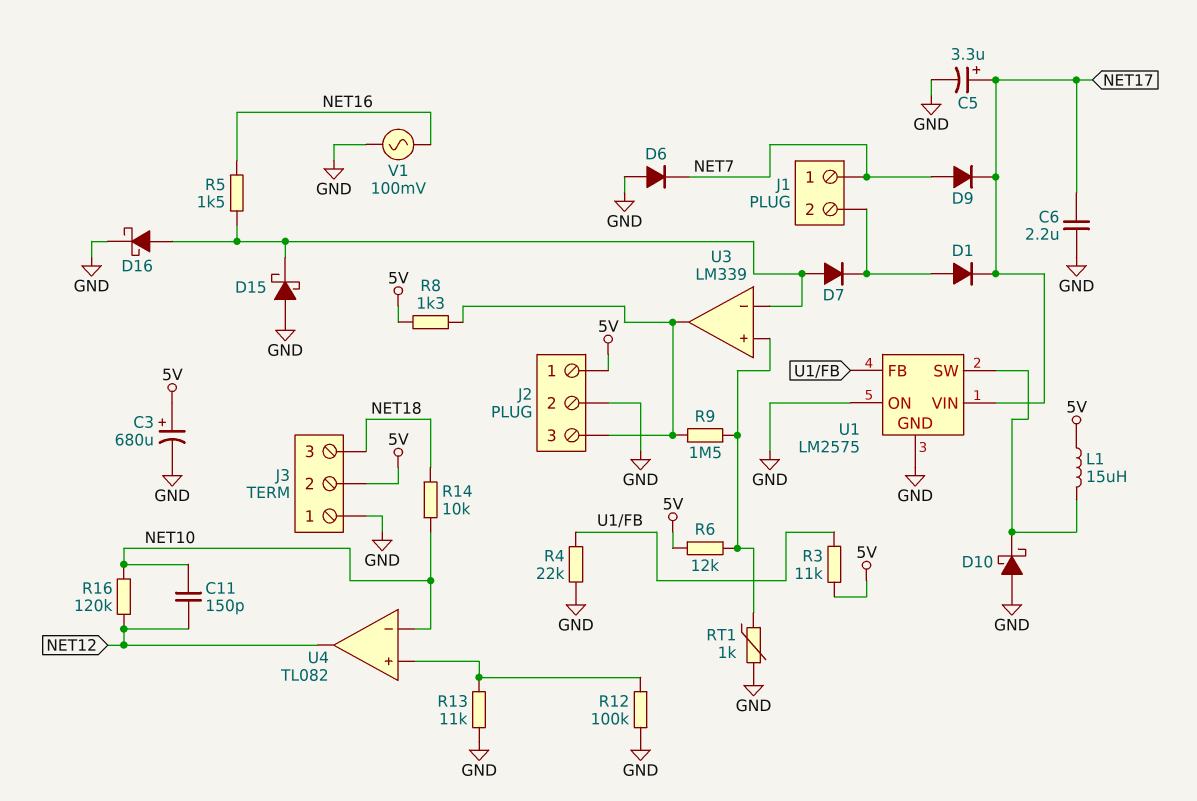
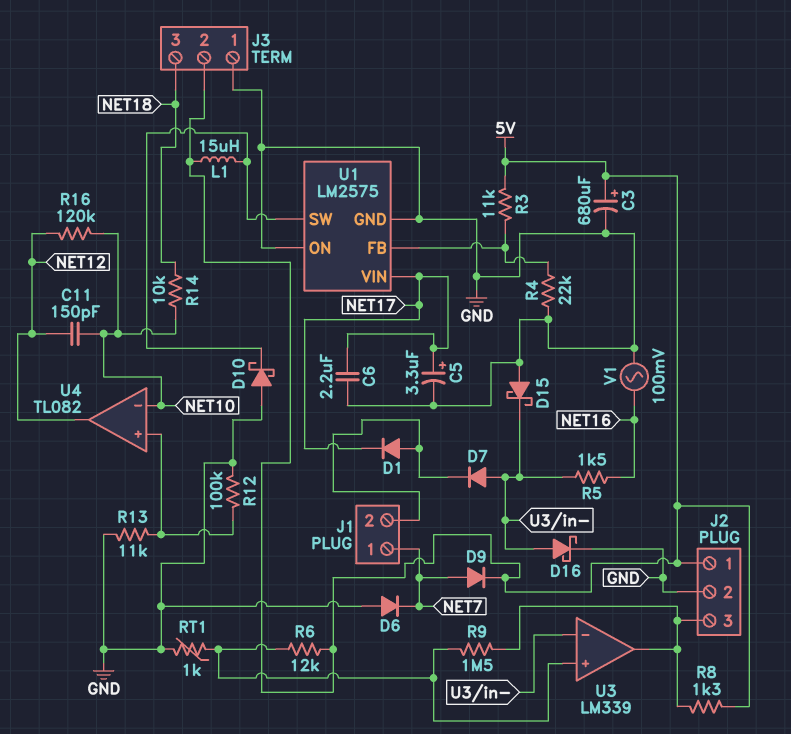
D9: diode (A NET7, K NET17) -> diode (A NET7, K 5V)

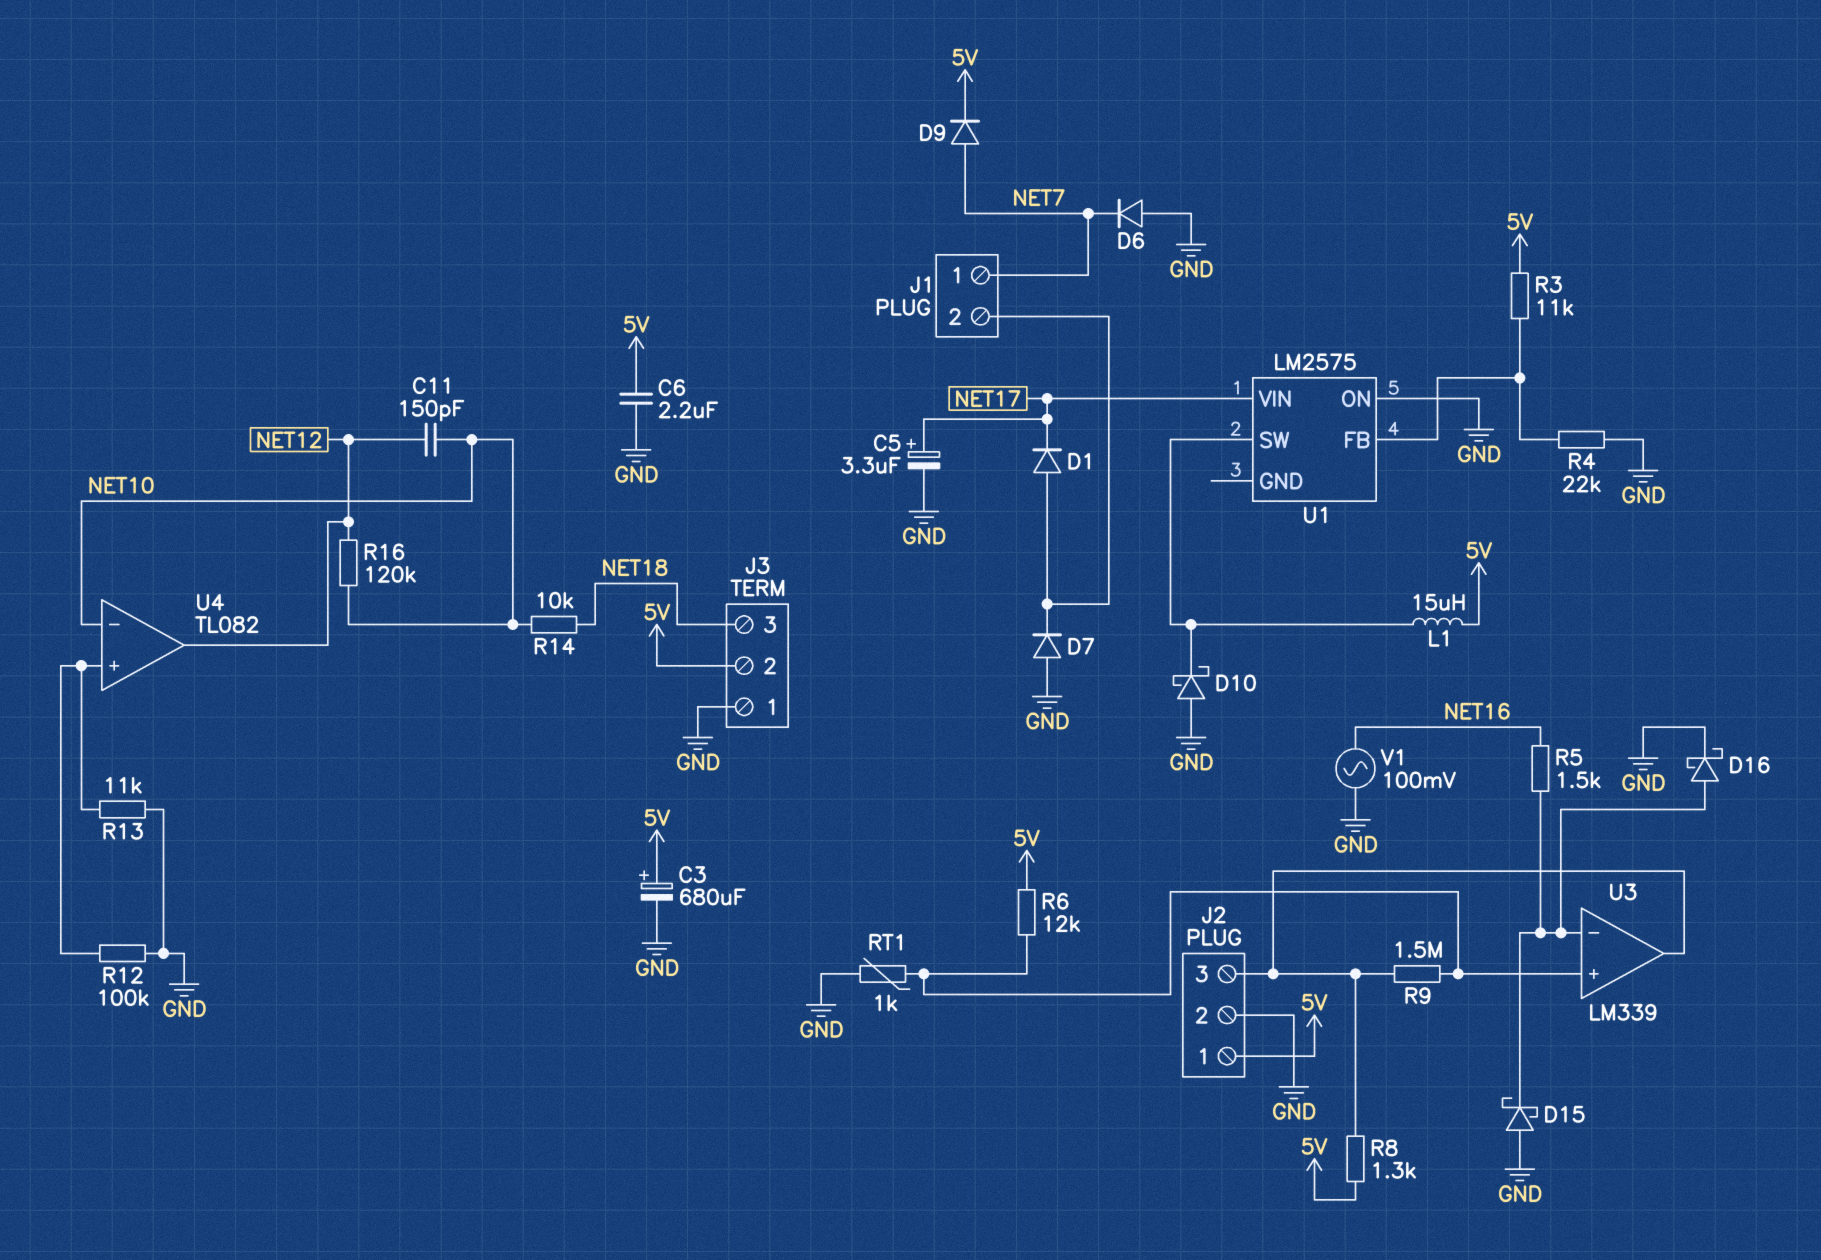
C6: 2.2uF (GND, NET17) -> 2.2uF (5V, GND)
D7: diode (A U3/in-, K J1/2) -> diode (A GND, K J1/2)
U1 pin GND: GND -> none

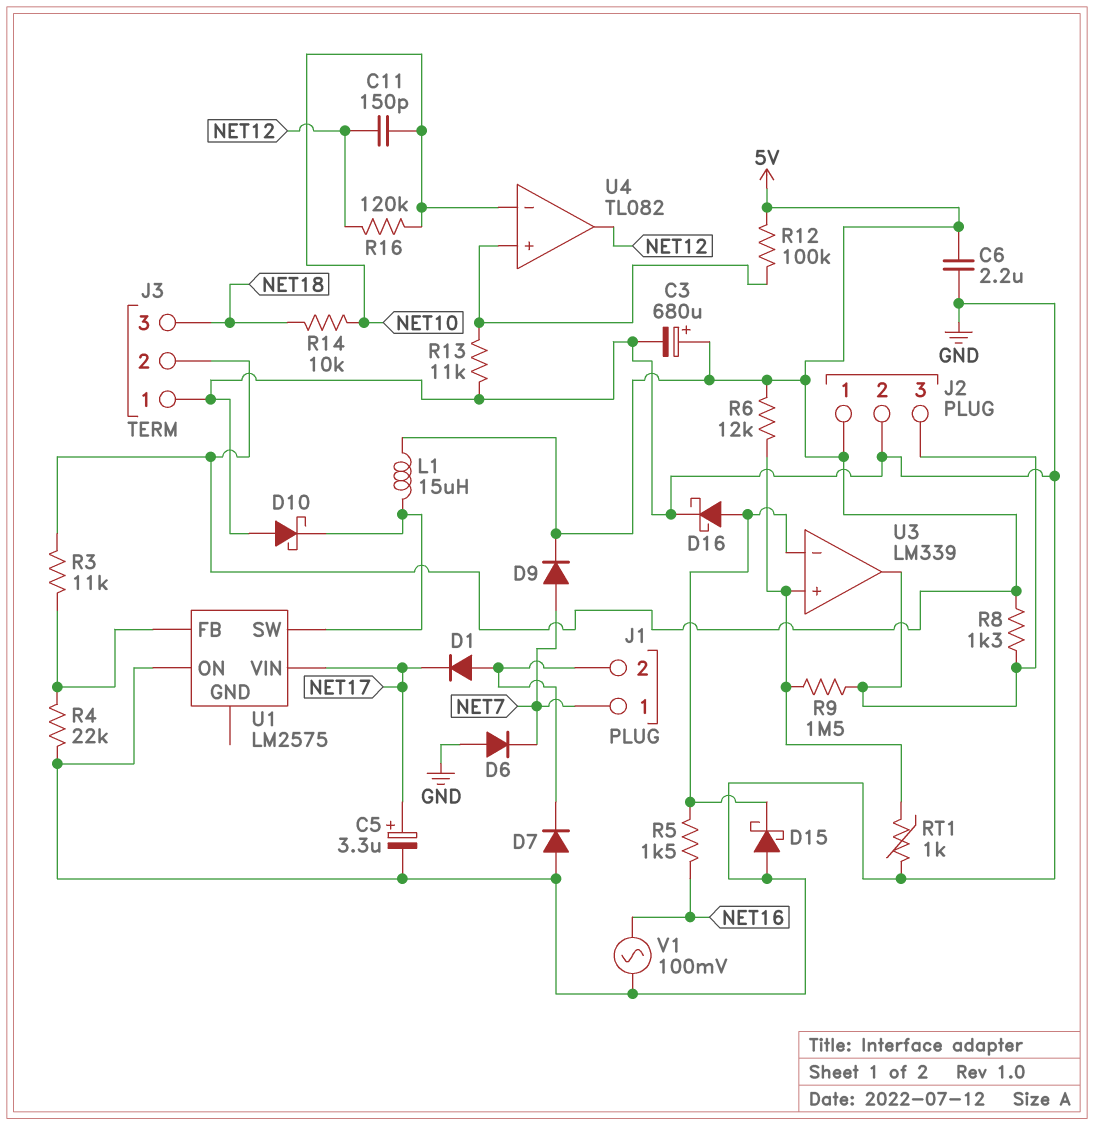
R12: 100k (GND, U4/in+) -> 100k (5V, U4/in+)

